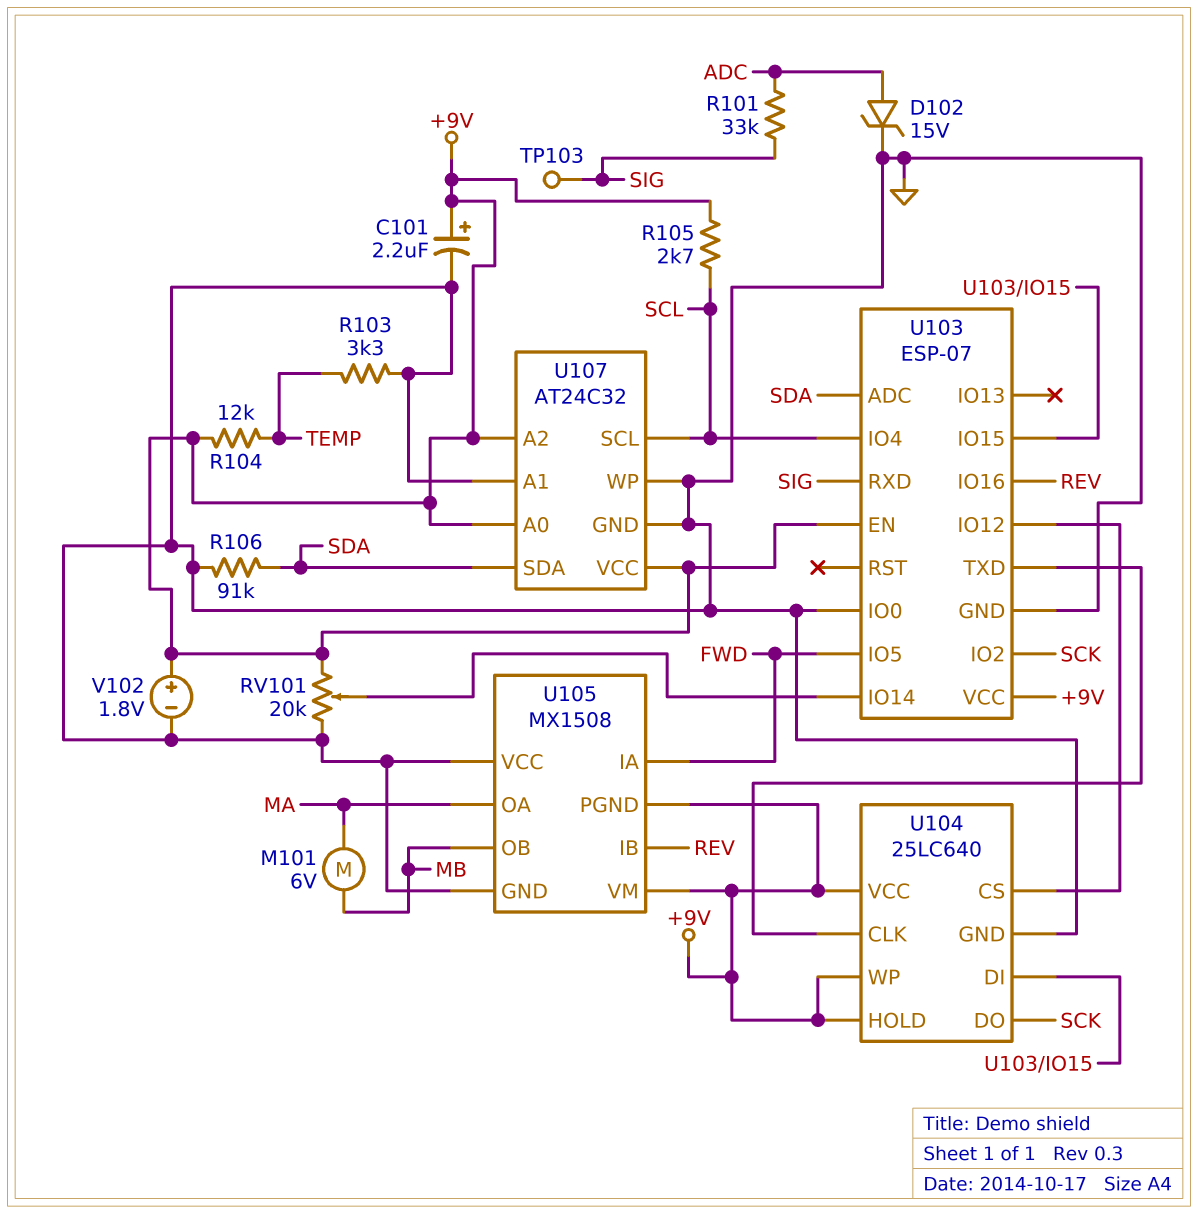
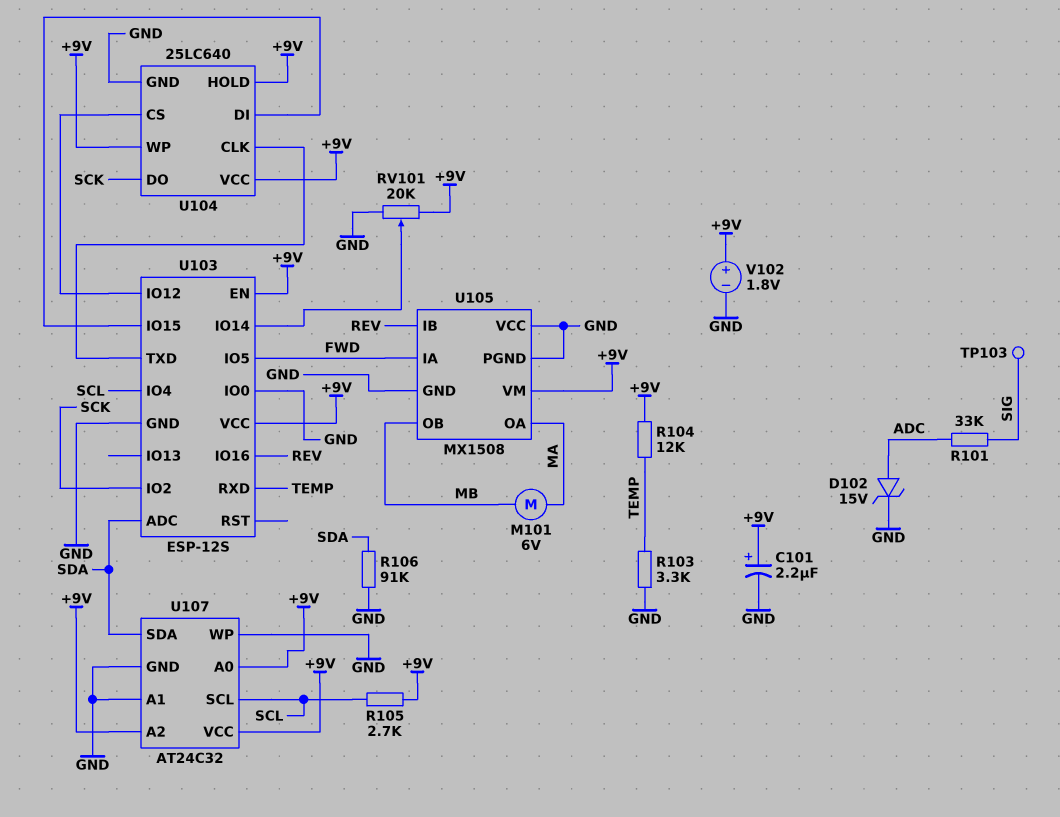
U103: ESP-07 -> ESP-12S
U103 pin RXD: SIG -> TEMP
U105 pin PGND: +9V -> GND

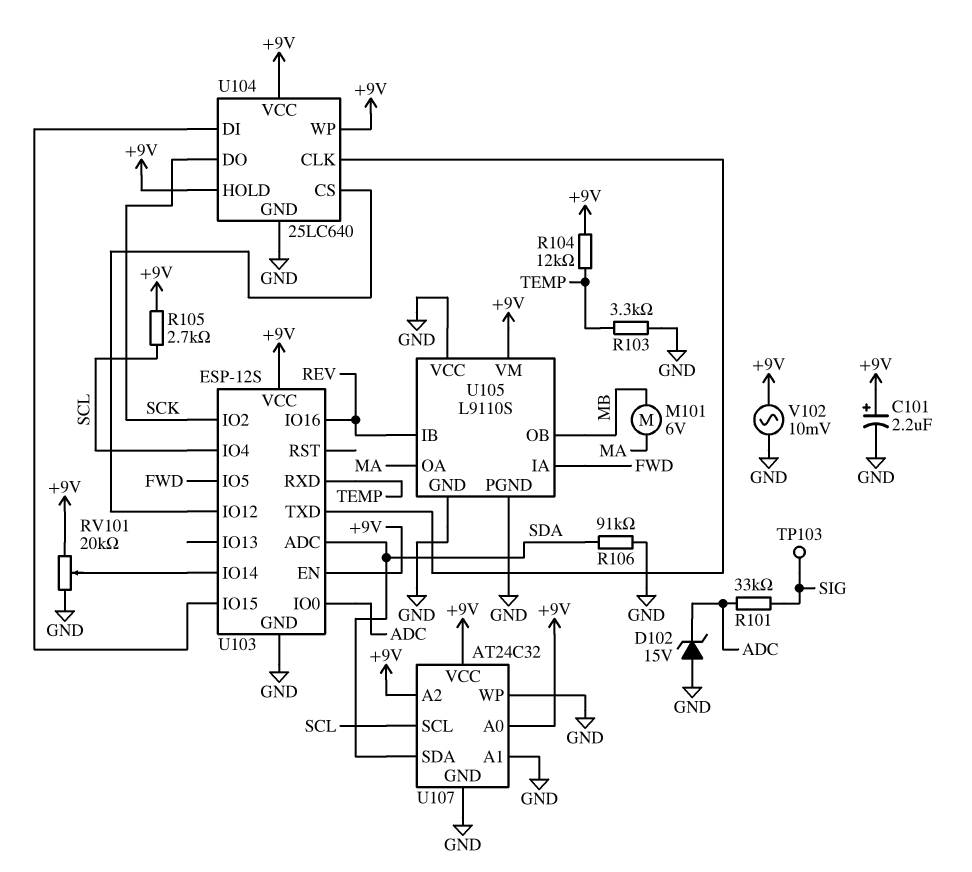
D102: zener 15V (A ADC, K GND) -> zener 15V (A GND, K ADC)
U103 pin IO0: GND -> ADC
U105: MX1508 -> L9110S
V102: 1.8V (plus +9V, minus GND) -> AC 10mV (+9V, GND)

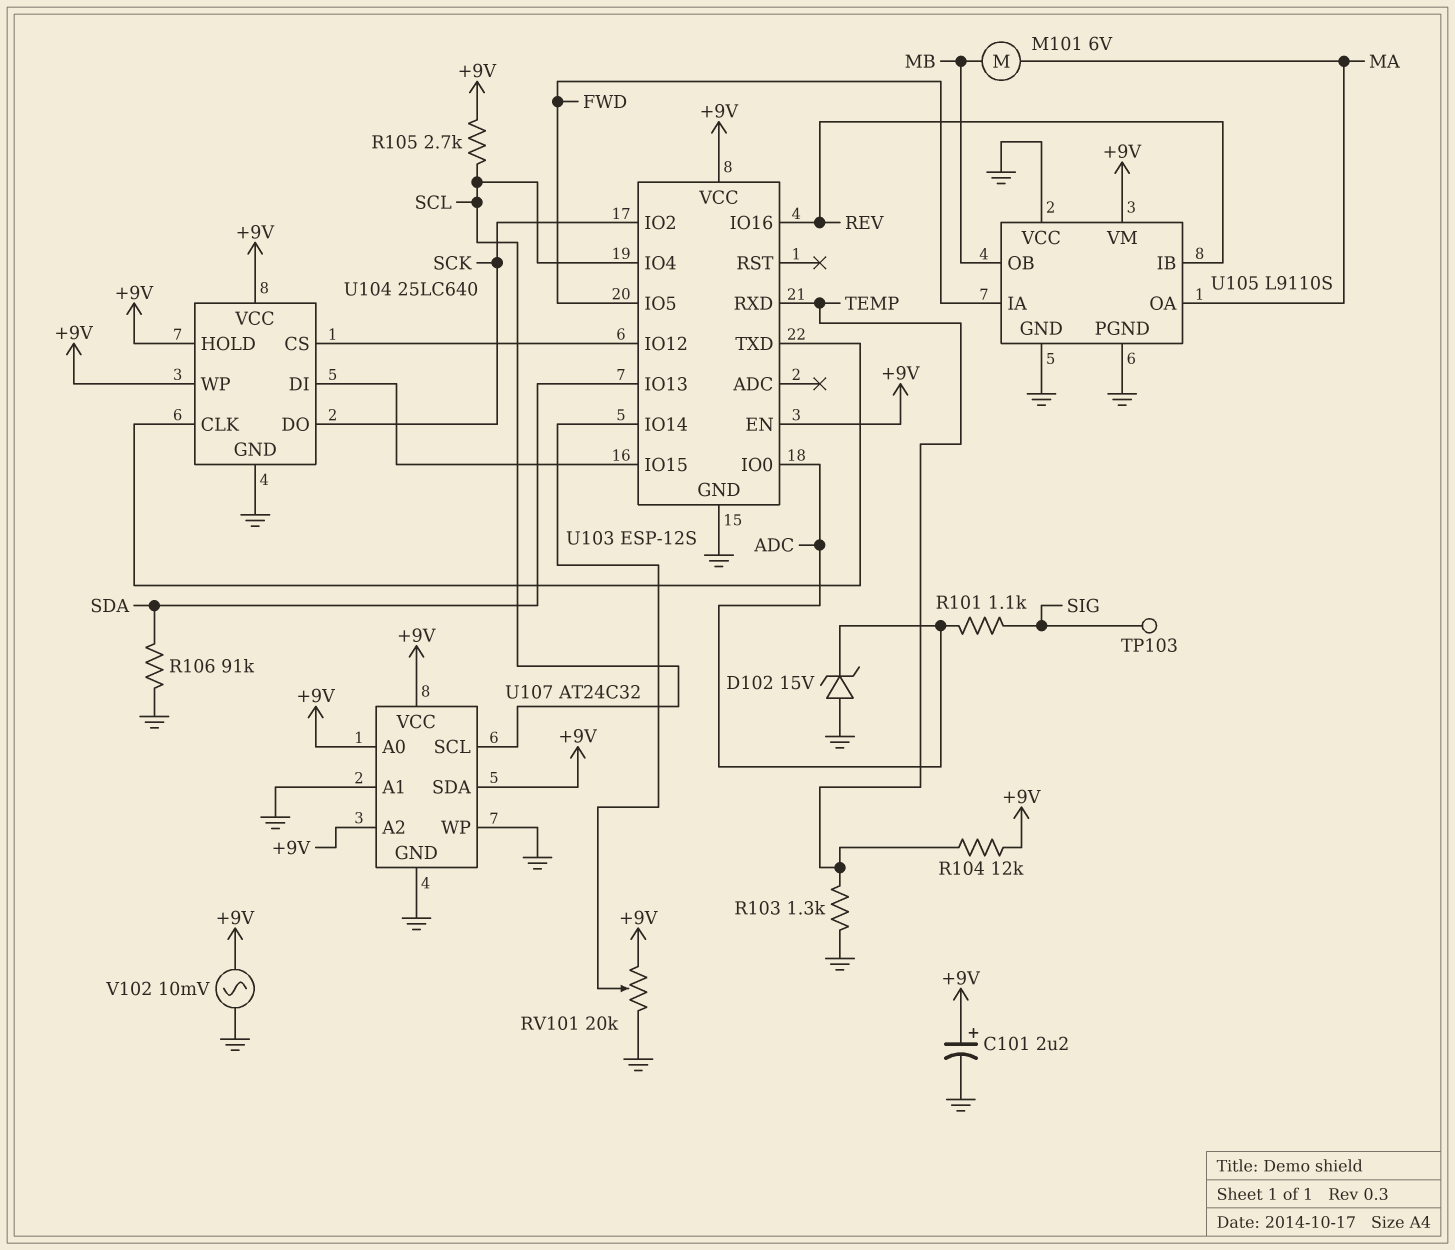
R101: 33k (ADC, SIG) -> 1.1k (ADC, SIG)
R103: 3.3k (GND, TEMP) -> 1.3k (GND, TEMP)
U103 pin ADC: SDA -> none
U103 pin IO13: none -> SDA
U107 pin SDA: SDA -> +9V

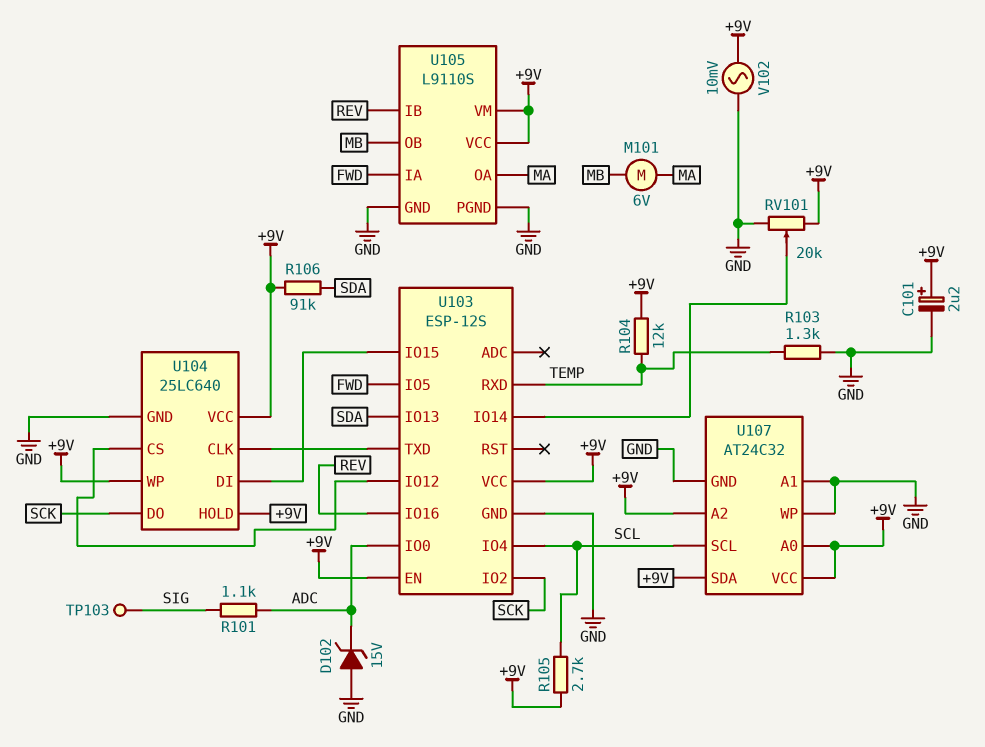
R106: 91k (GND, SDA) -> 91k (+9V, SDA)
U105 pin VCC: GND -> +9V

